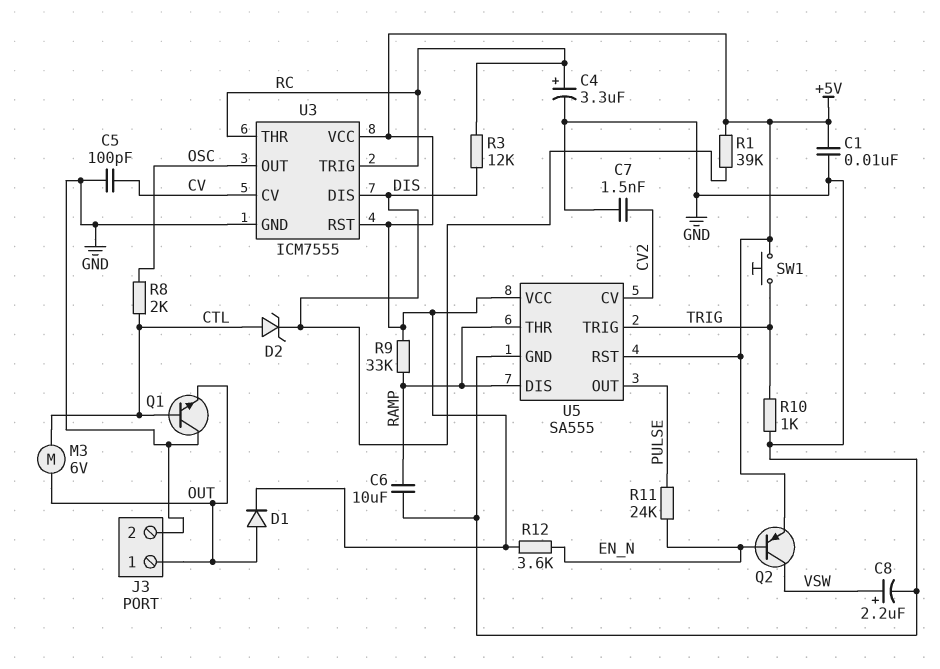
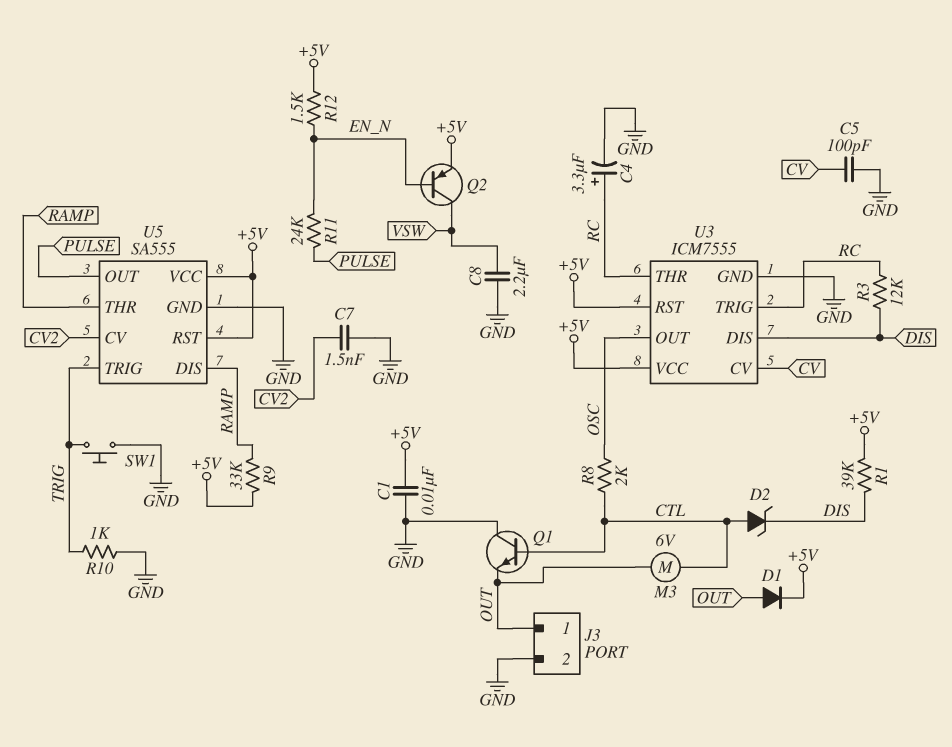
C6: 10uF (GND, RAMP) -> none
C8: 2.2uF (plus VSW, minus GND) -> 2.2uF (GND, VSW)
R12: 3.6k (+5V, EN_N) -> 1.5k (+5V, EN_N)
SW1: button (+5V, TRIG) -> button (GND, TRIG)

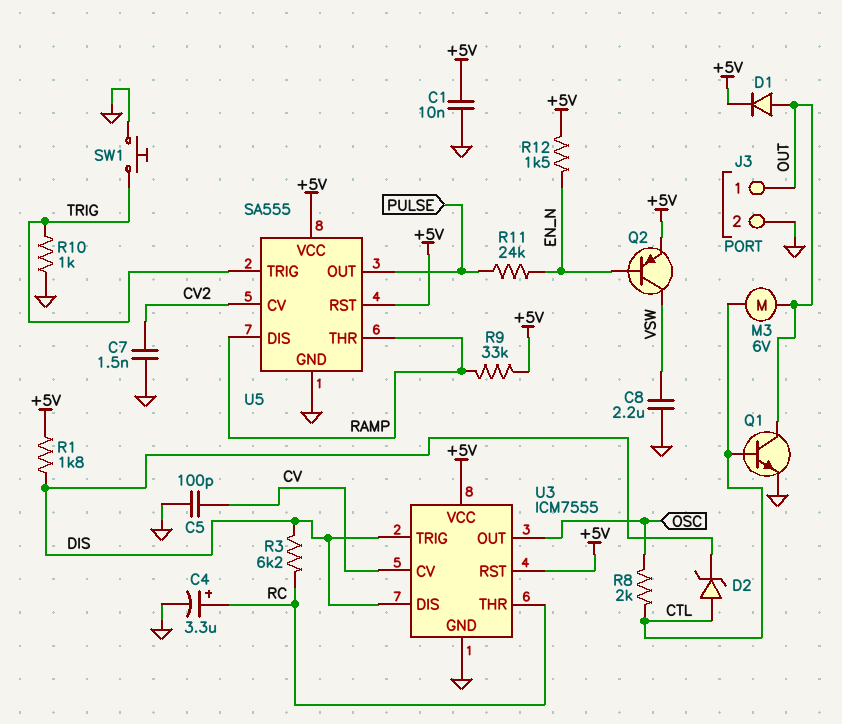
Q1: NPN (B CTL, C GND, E OUT) -> NPN (B CTL, C OUT, E GND)
R1: 39k (+5V, DIS) -> 1.8k (+5V, DIS)
R3: 12k (DIS, RC) -> 6.2k (DIS, RC)
U3 pin TRIG: RC -> DIS

